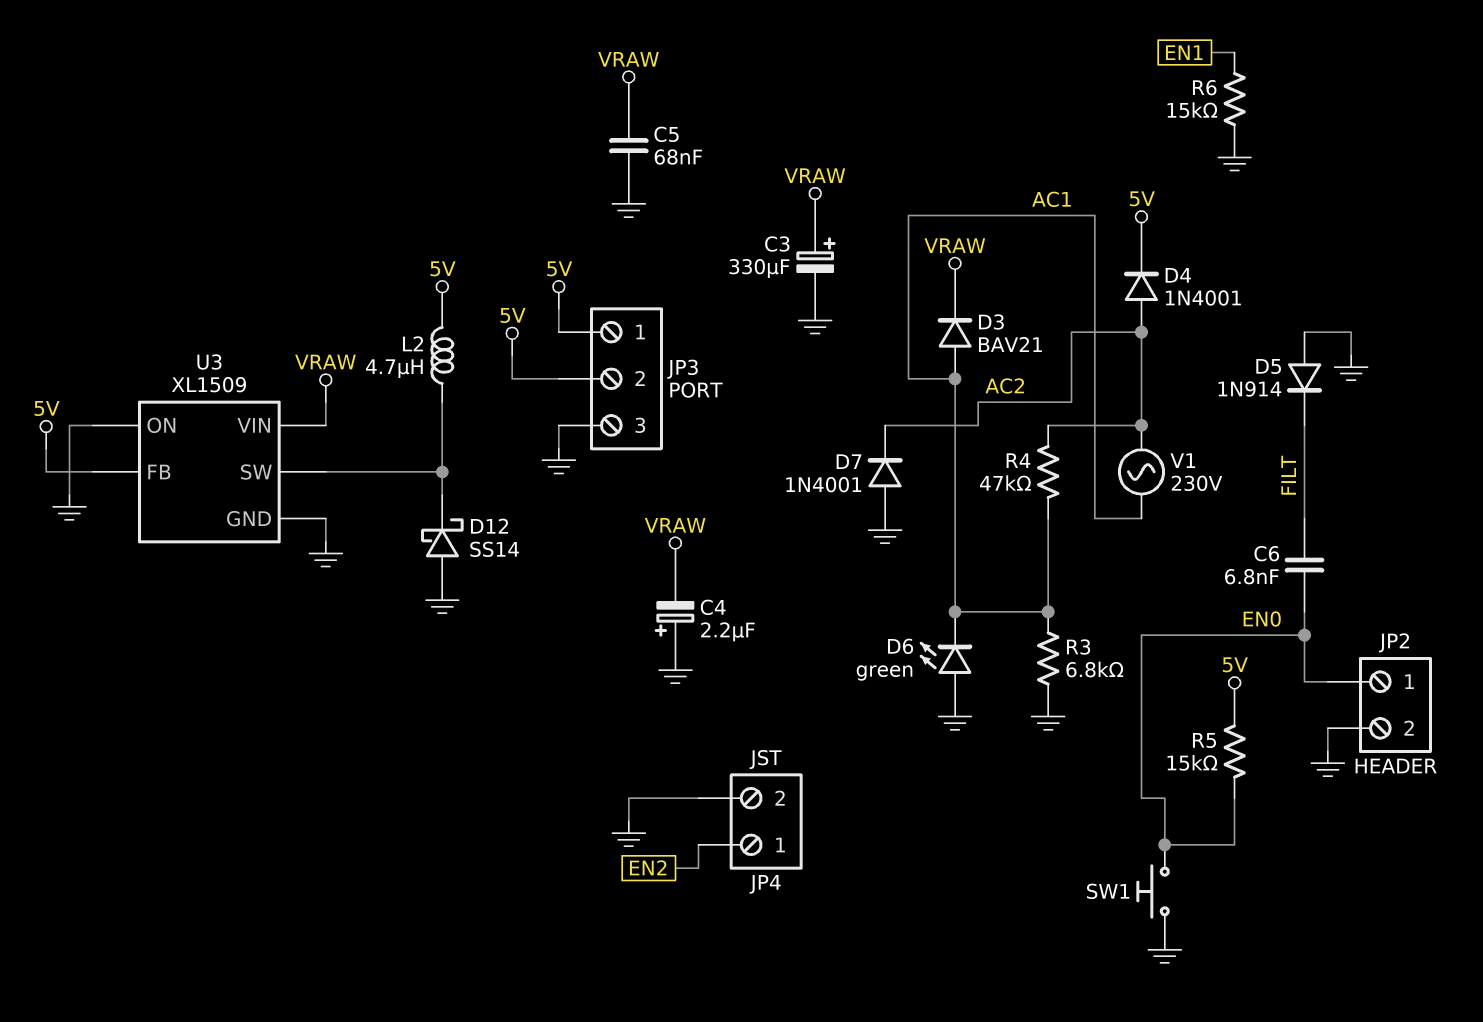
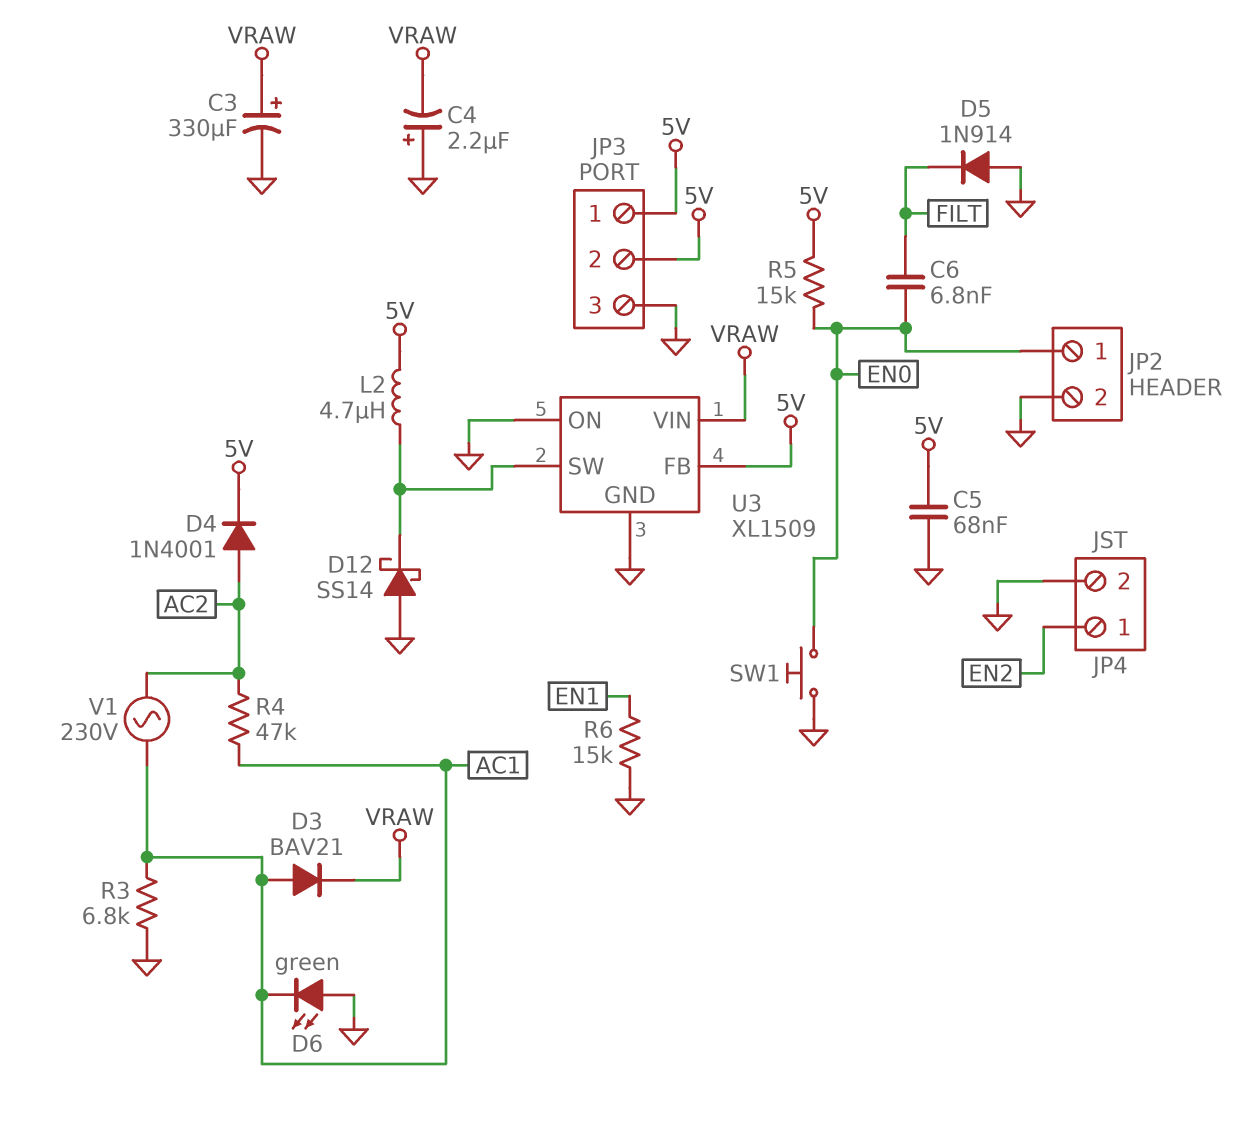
C5: 68nF (GND, VRAW) -> 68nF (5V, GND)
D7: diode 1N4001 (A GND, K AC2) -> none

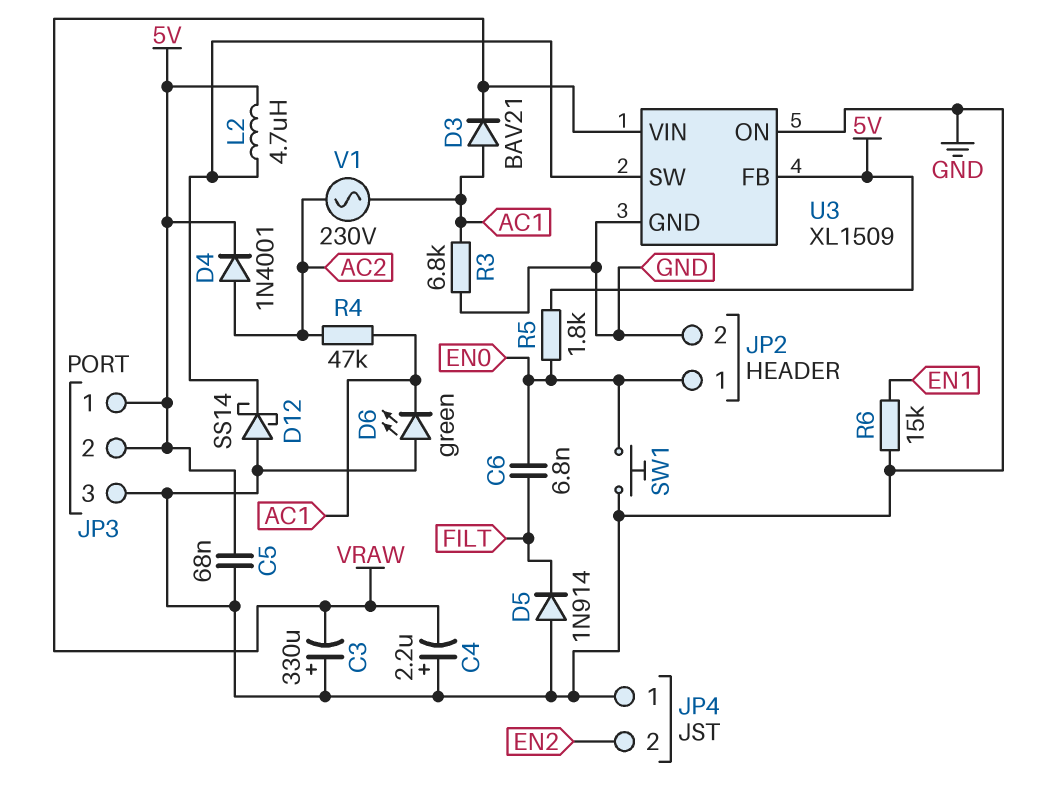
C3: 330uF (plus VRAW, minus GND) -> 330uF (plus GND, minus VRAW)
JP4 pin 1: EN2 -> GND
JP4 pin 2: GND -> EN2
R5: 15k (5V, EN0) -> 1.8k (5V, EN0)

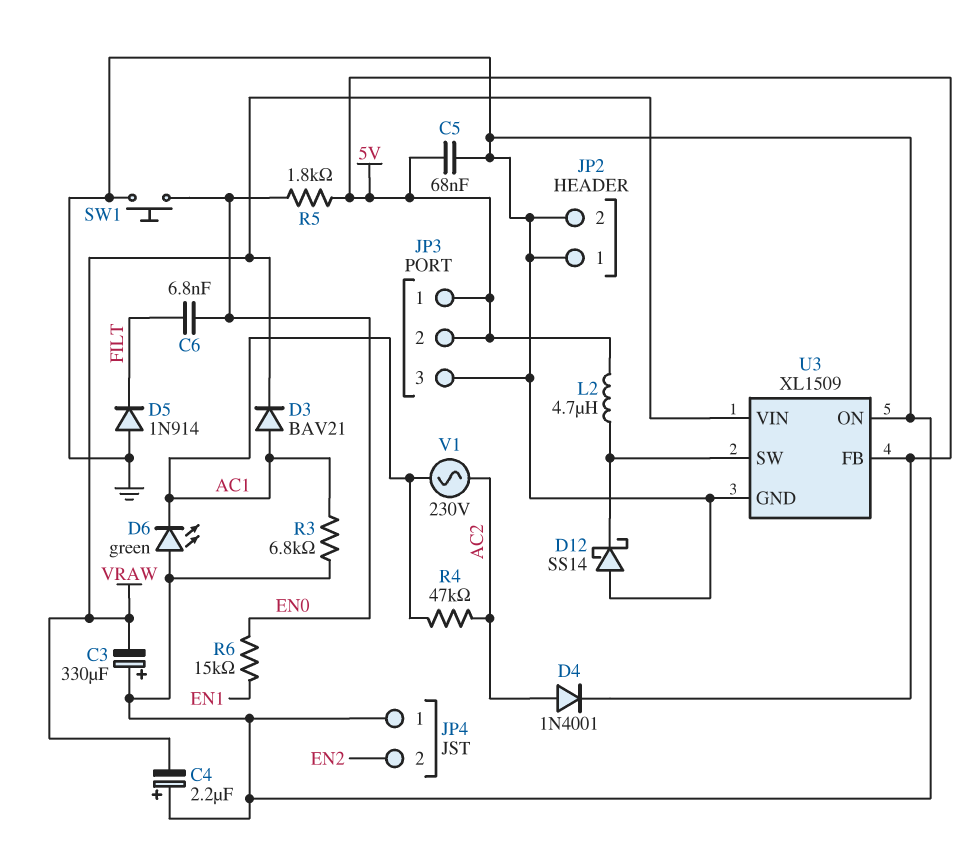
JP2 pin 1: EN0 -> GND
R6: 15k (EN1, GND) -> 15k (EN0, EN1)

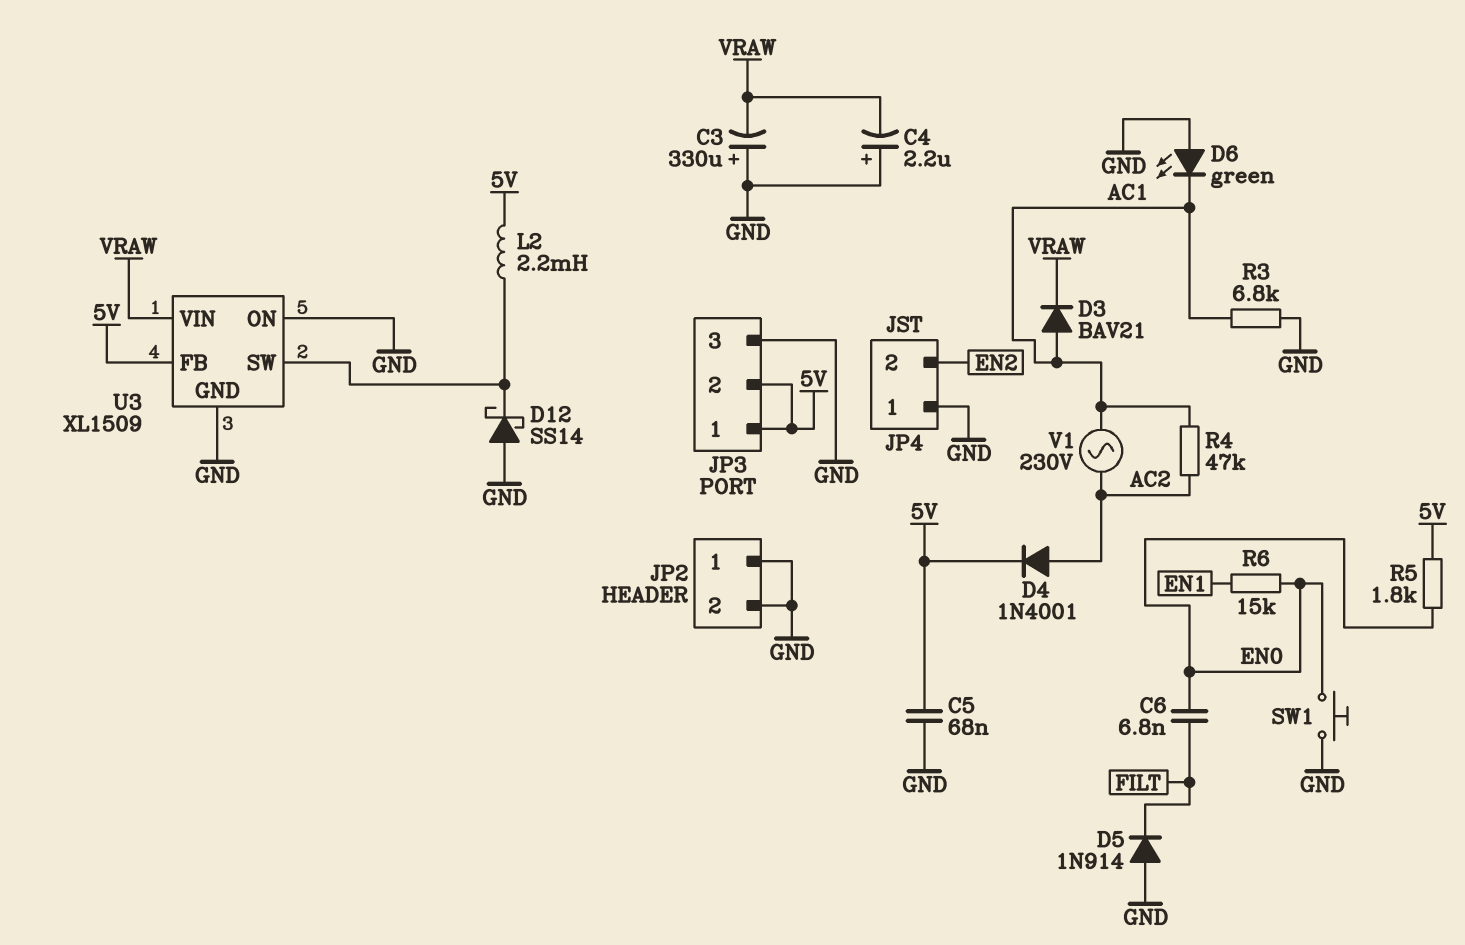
L2: 4.7uH (5V, U3/SW) -> 2.2mH (5V, U3/SW)

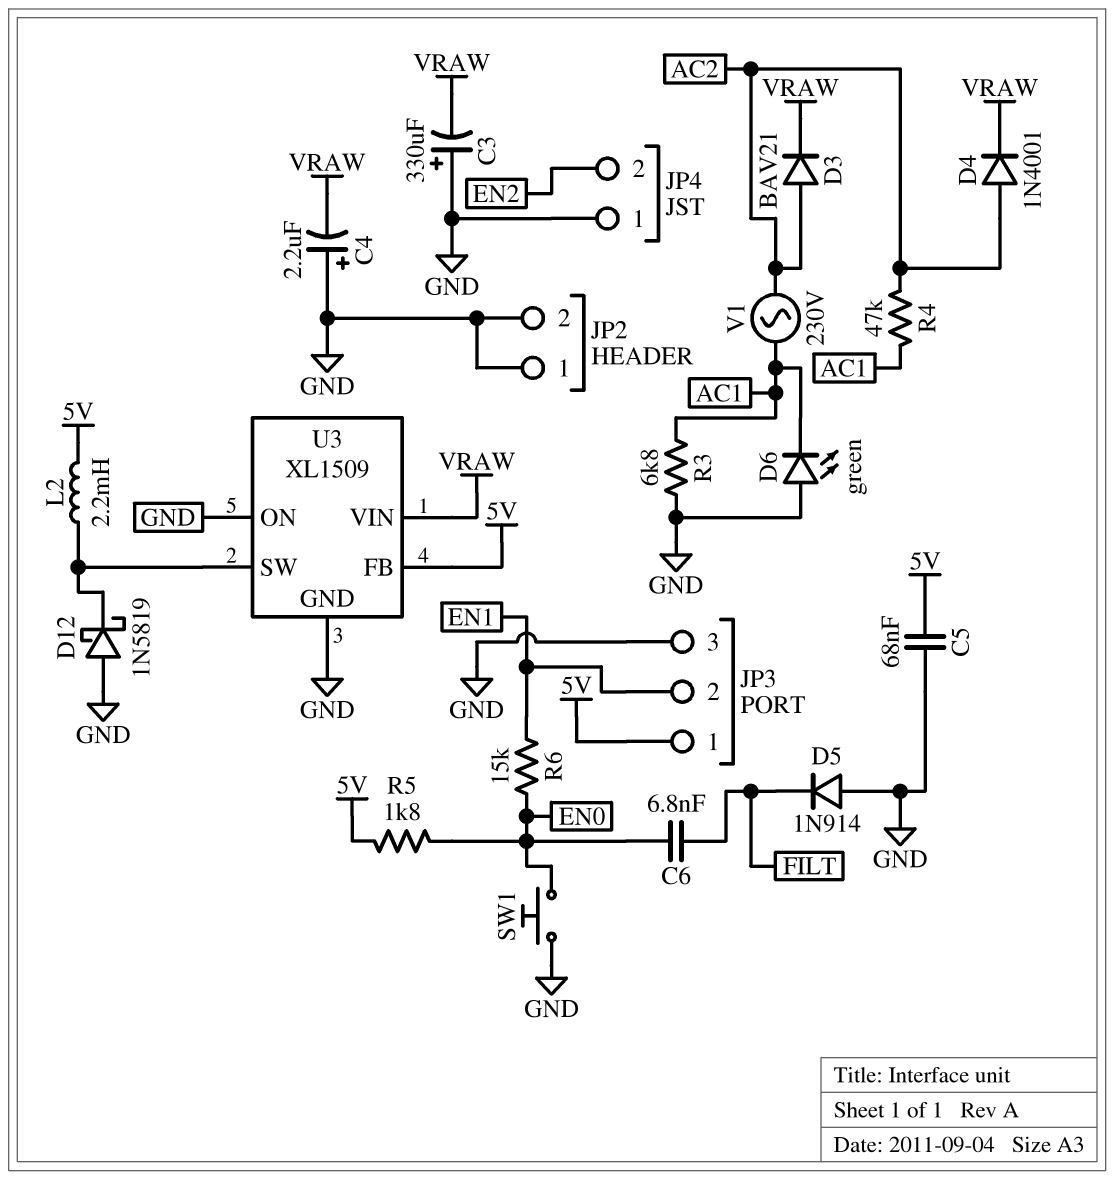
D3: diode BAV21 (A AC1, K VRAW) -> diode BAV21 (A AC2, K VRAW)
D4: diode 1N4001 (A AC2, K 5V) -> diode 1N4001 (A AC2, K VRAW)
D12: schottky SS14 (A GND, K U3/SW) -> schottky 1N5819 (A GND, K U3/SW)
JP3 pin 2: 5V -> EN1

